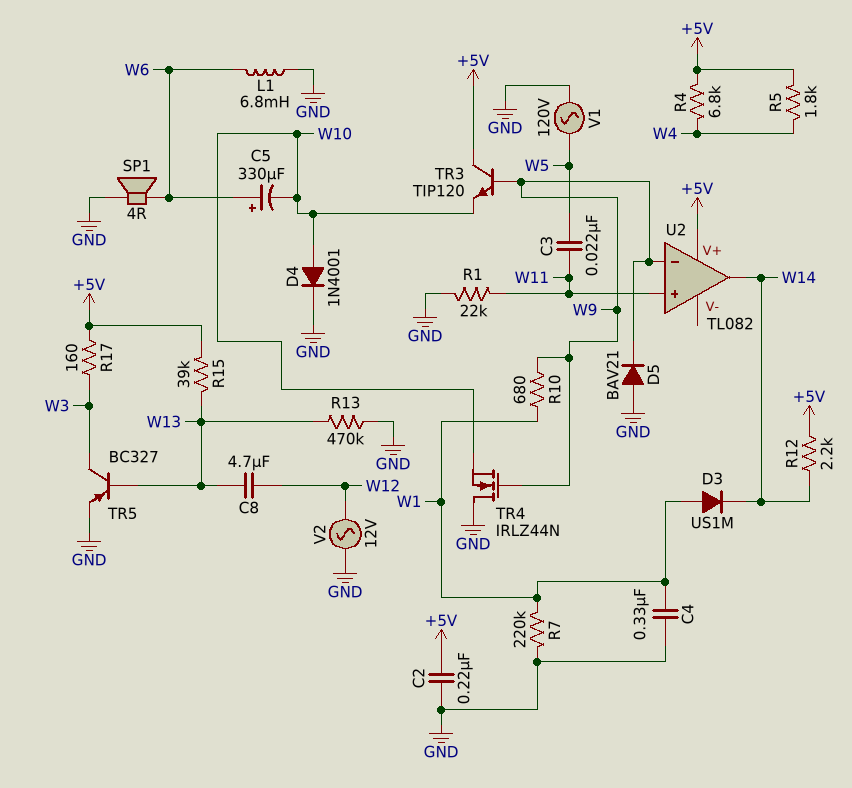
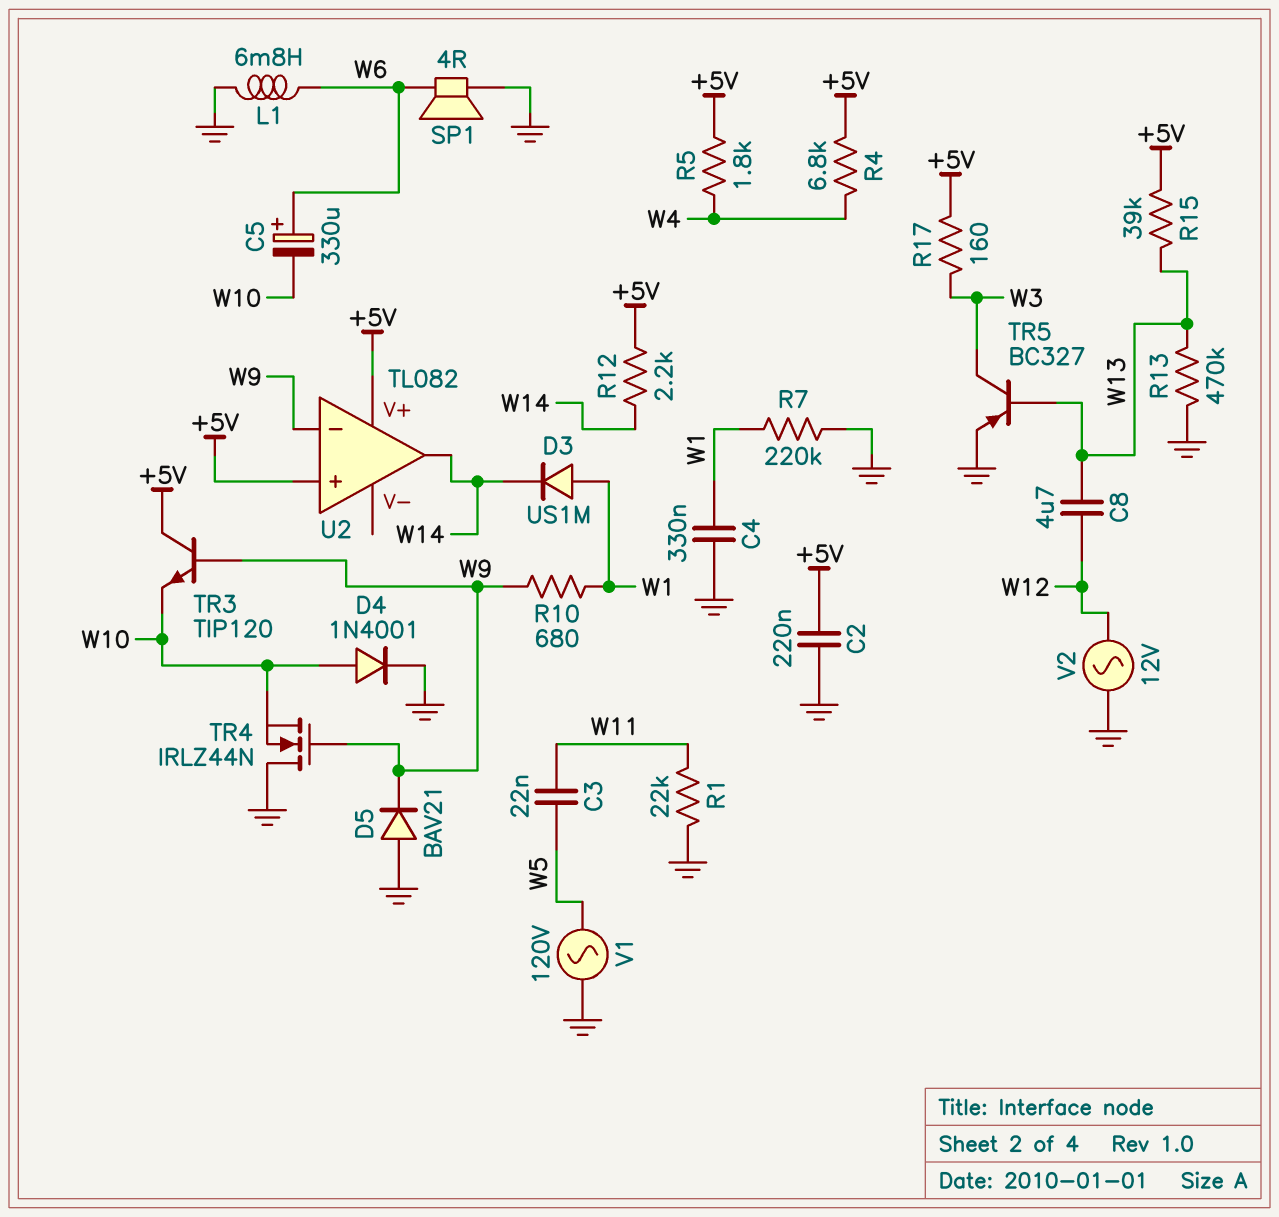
U2 pin in+: W11 -> +5V

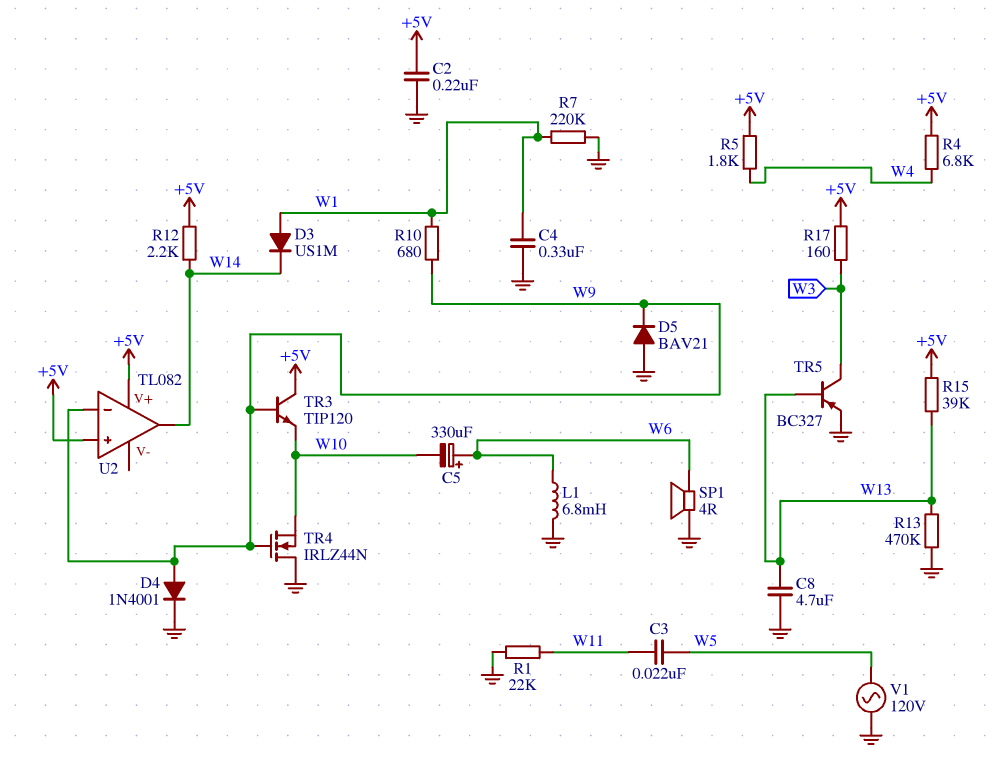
C8: 4.7uF (W12, W13) -> 4.7uF (GND, W13)
D4: diode 1N4001 (A W10, K GND) -> diode 1N4001 (A W9, K GND)
V2: AC 12V (GND, W12) -> none

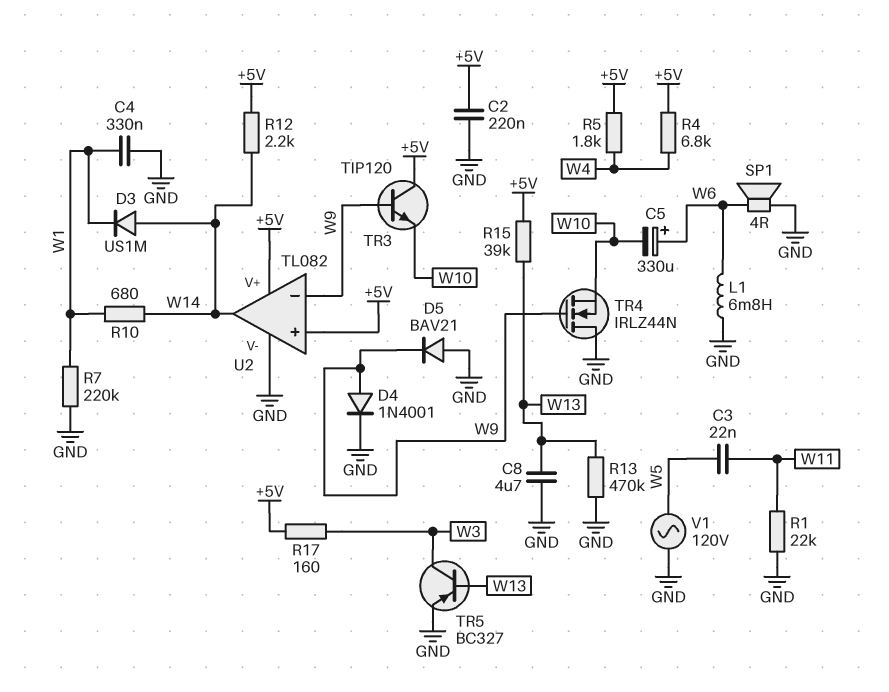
D3: diode US1M (A W1, K W14) -> diode US1M (A W14, K W1)
R10: 680 (W1, W9) -> 680 (W1, W14)
U2 pin V-: none -> GND

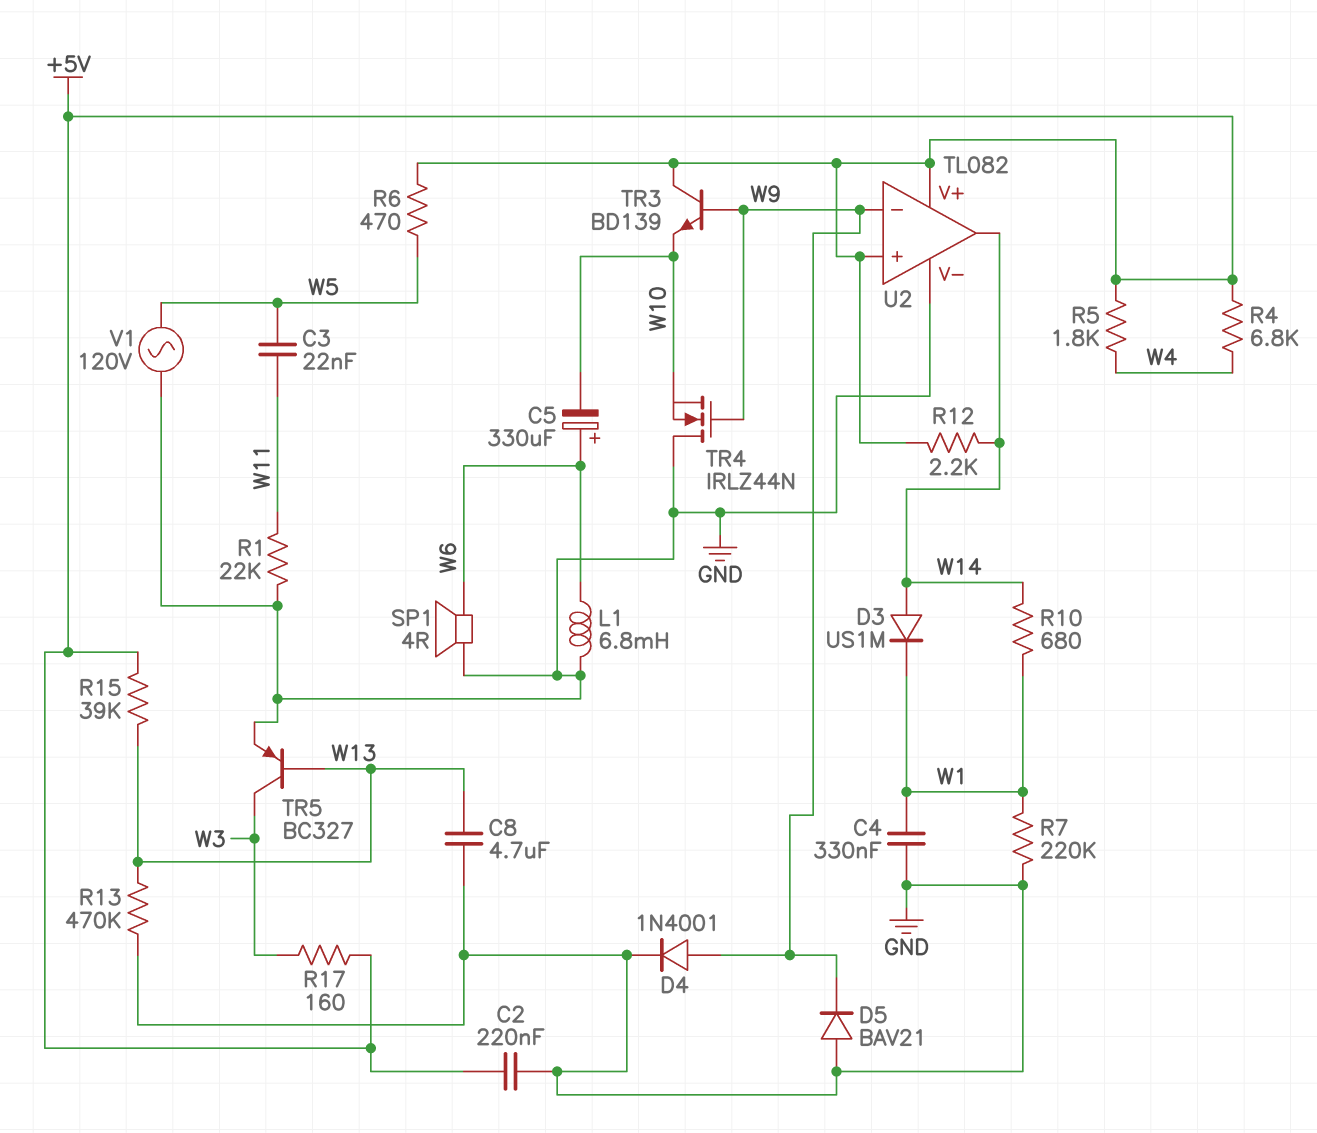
R6: none -> 470 (+5V, W5)
TR3: NPN TIP120 (B W9, C +5V, E W10) -> NPN BD139 (B W9, C +5V, E W10)

